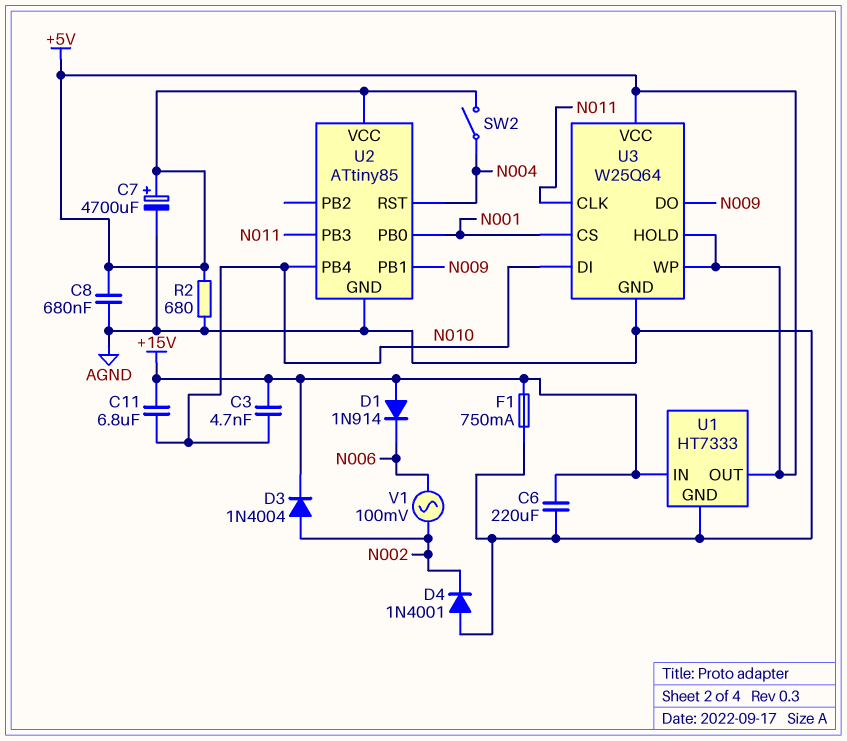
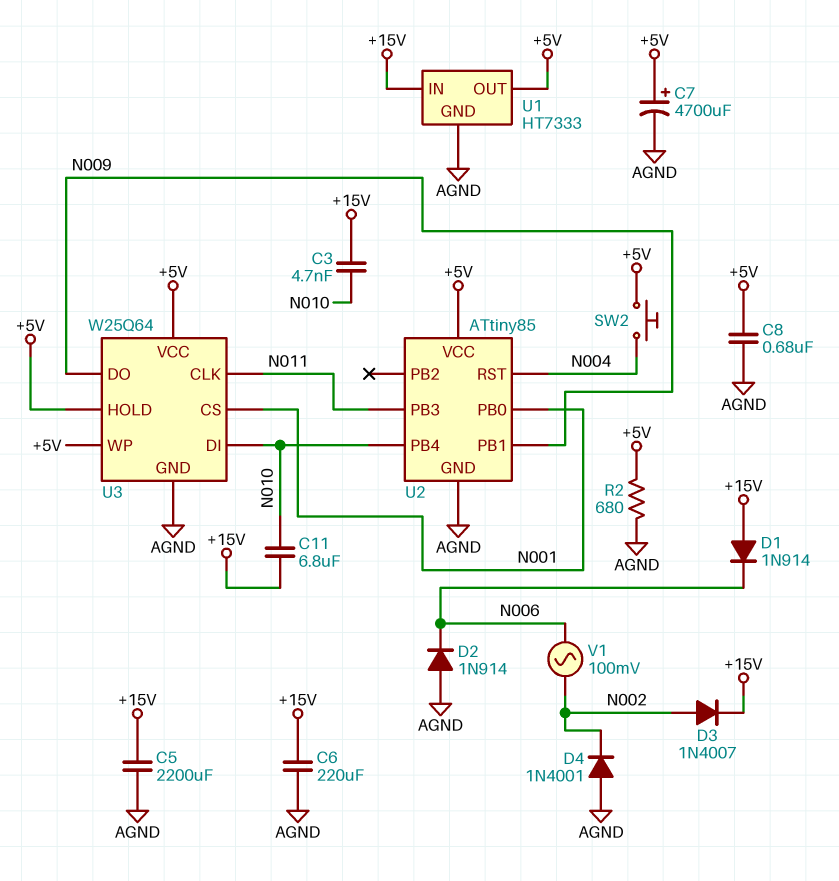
C5: none -> 2200uF (+15V, AGND)
D2: none -> diode 1N914 (A AGND, K N006)
D3: diode 1N4004 (A N002, K +15V) -> diode 1N4007 (A N002, K +15V)
F1: 750mA (+15V, AGND) -> none
SW2: switch (+5V, N004) -> button (+5V, N004)

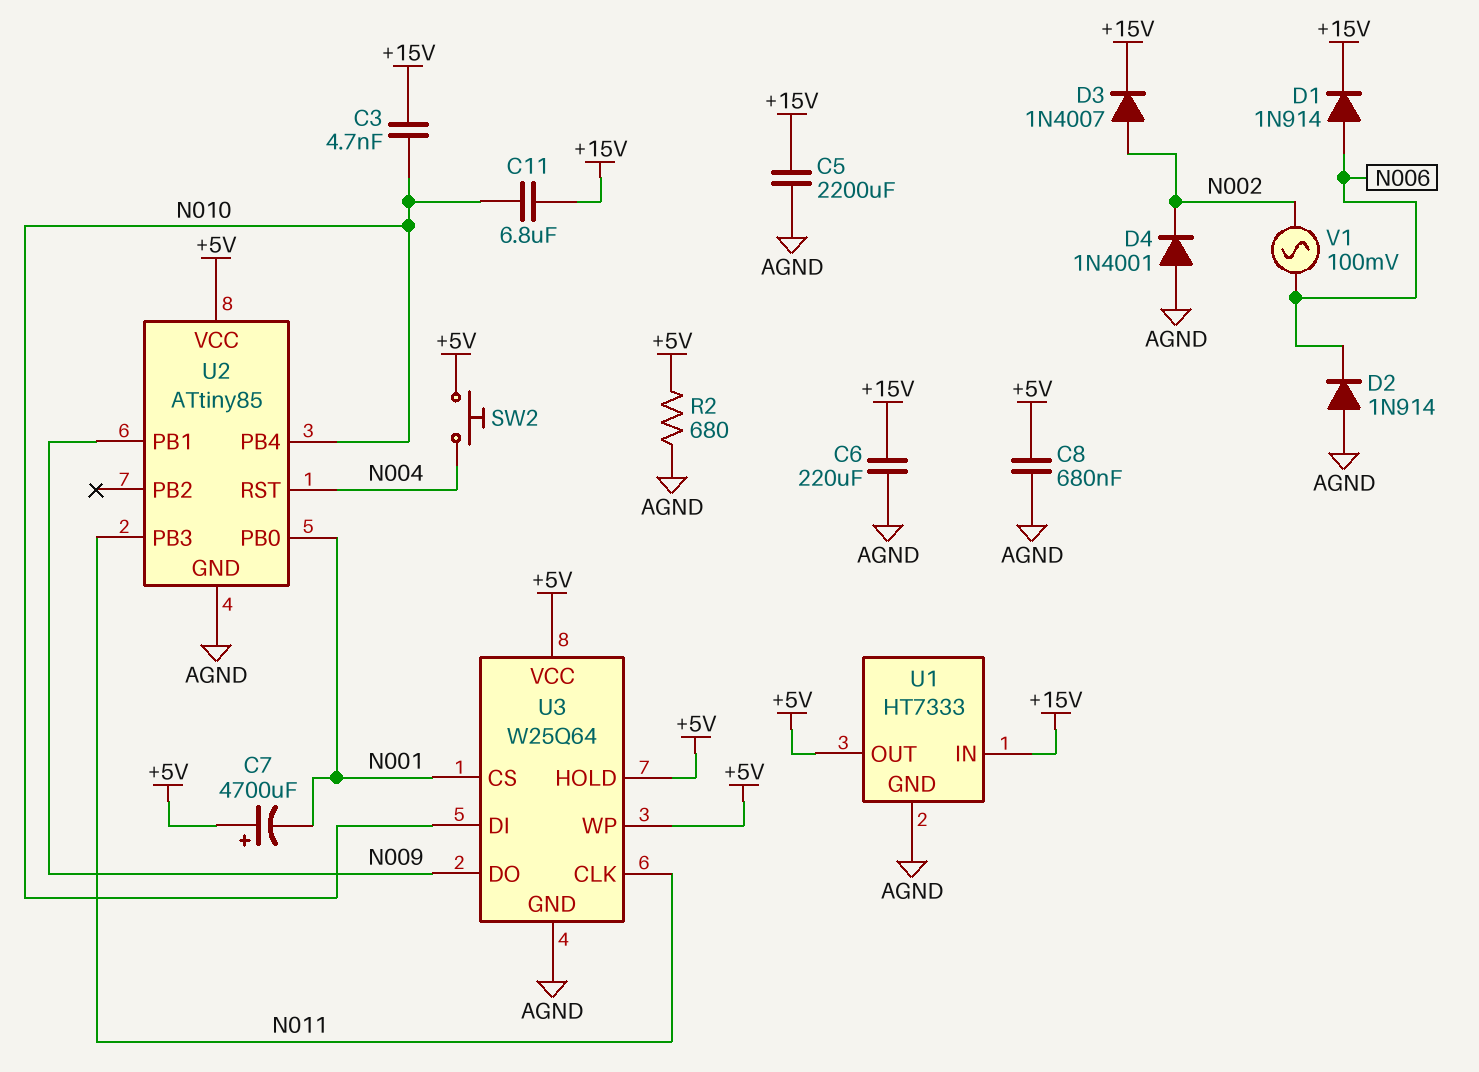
C7: 4700uF (plus +5V, minus AGND) -> 4700uF (plus +5V, minus N001)
D1: diode 1N914 (A +15V, K N006) -> diode 1N914 (A N006, K +15V)

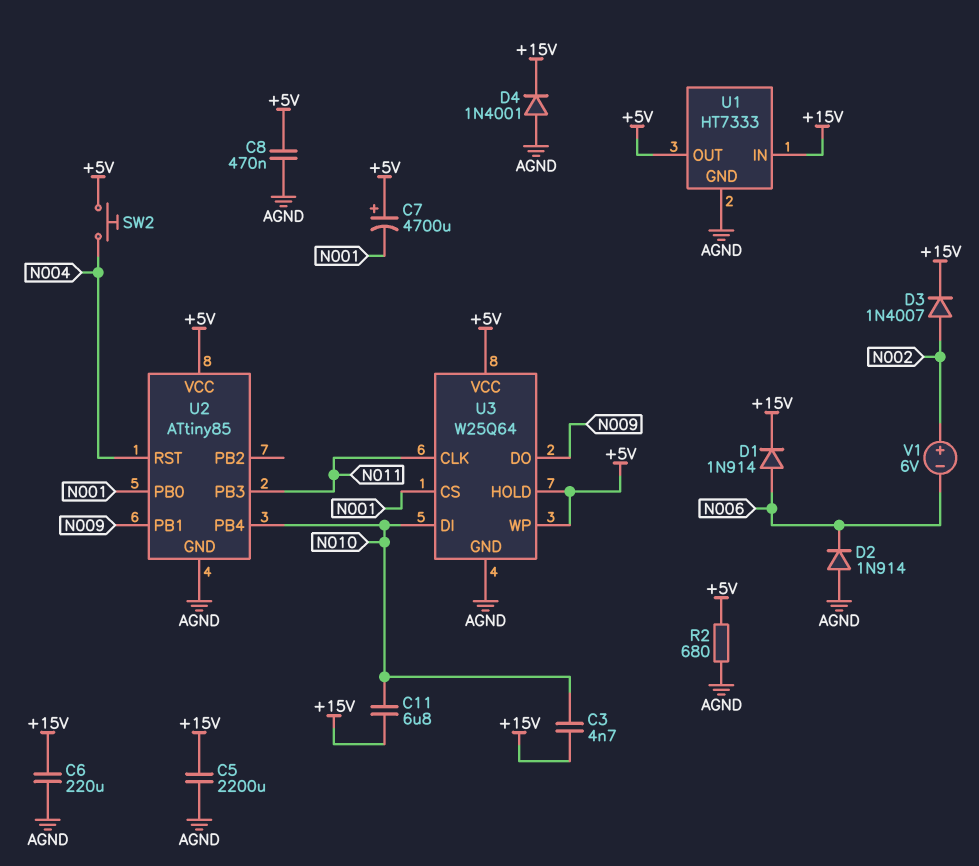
C8: 680nF (+5V, AGND) -> 470nF (+5V, AGND)
D4: diode 1N4001 (A AGND, K N002) -> diode 1N4001 (A AGND, K +15V)
V1: AC 100mV (N002, N006) -> 6V (plus N002, minus N006)

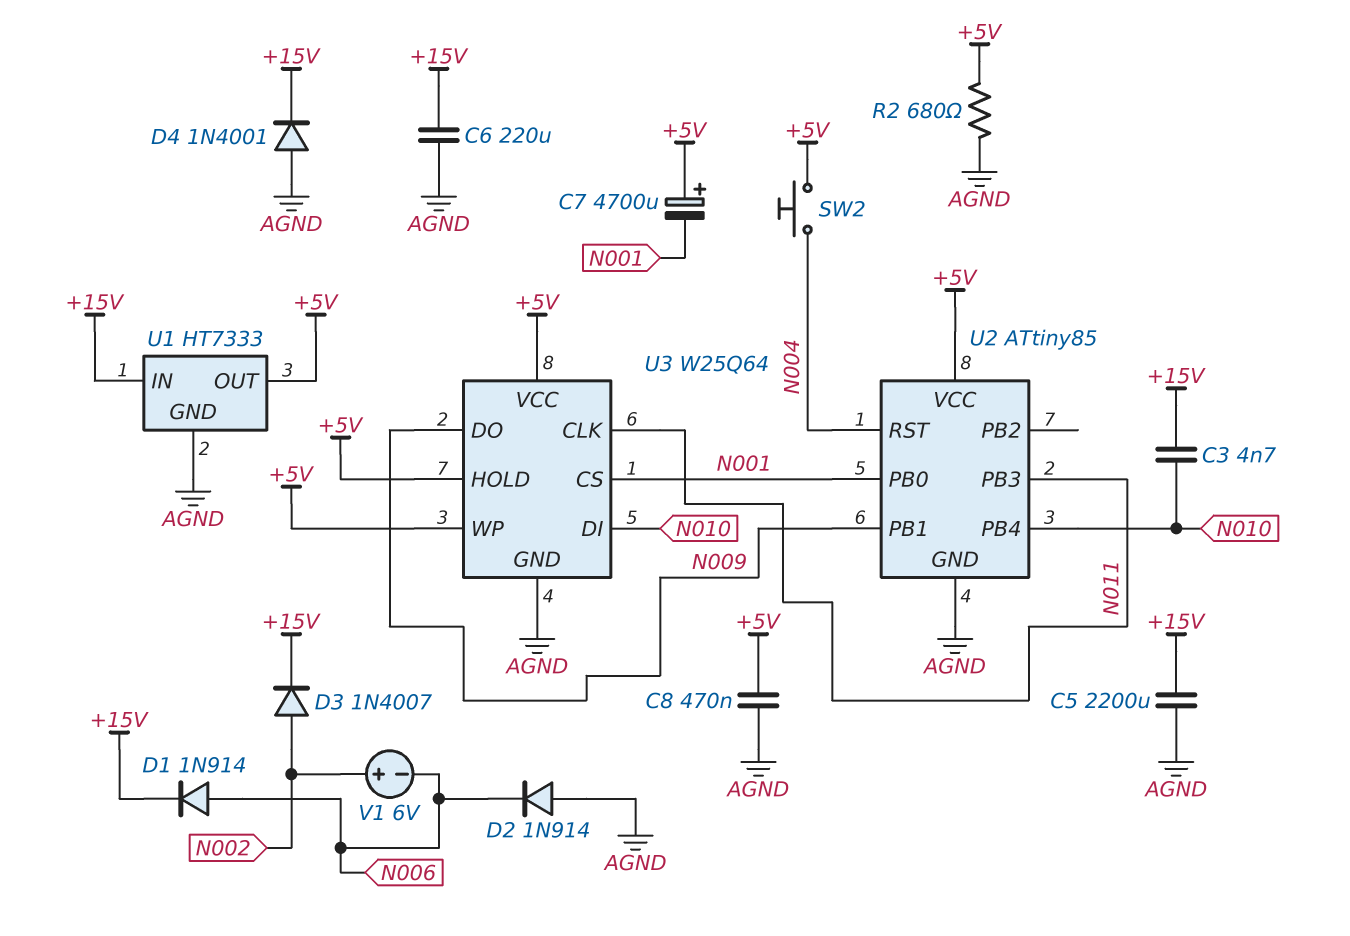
C11: 6.8uF (+15V, N010) -> none

